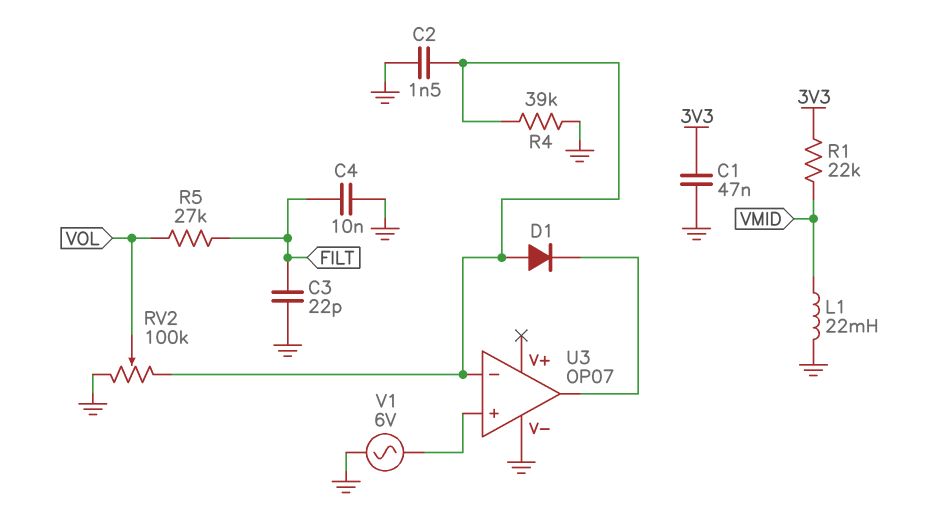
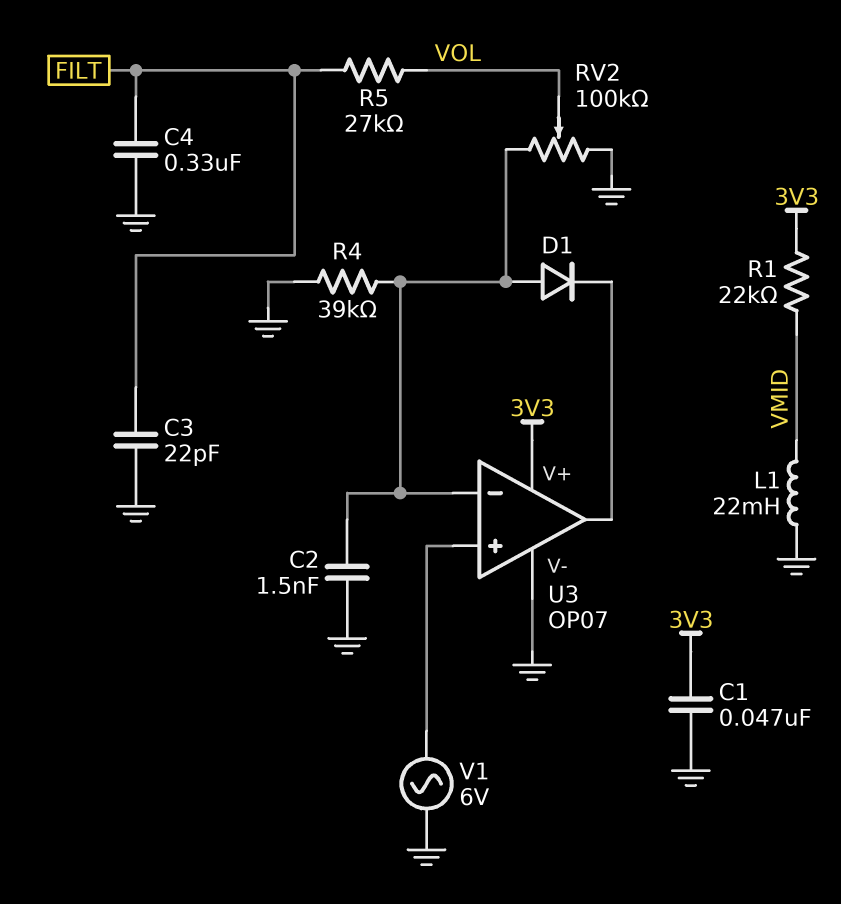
C4: 10nF (FILT, GND) -> 330nF (FILT, GND)
U3 pin V+: none -> 3V3

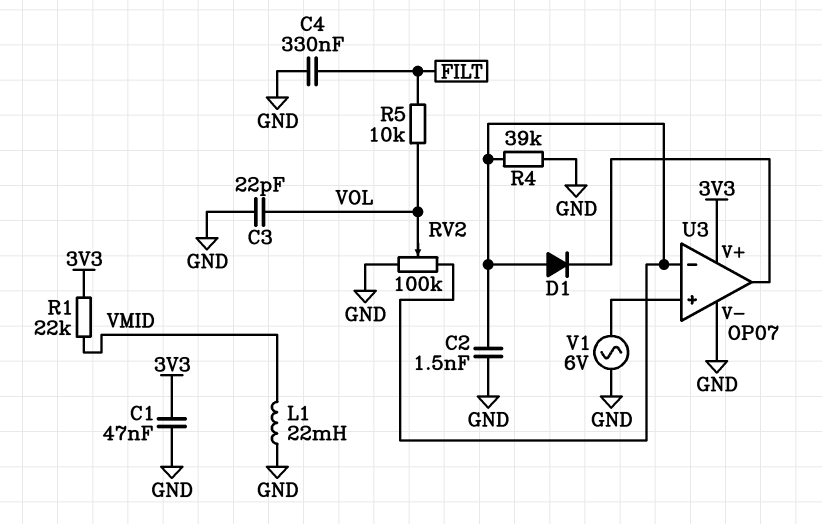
C3: 22pF (FILT, GND) -> 22pF (GND, VOL)
R5: 27k (FILT, VOL) -> 10k (FILT, VOL)

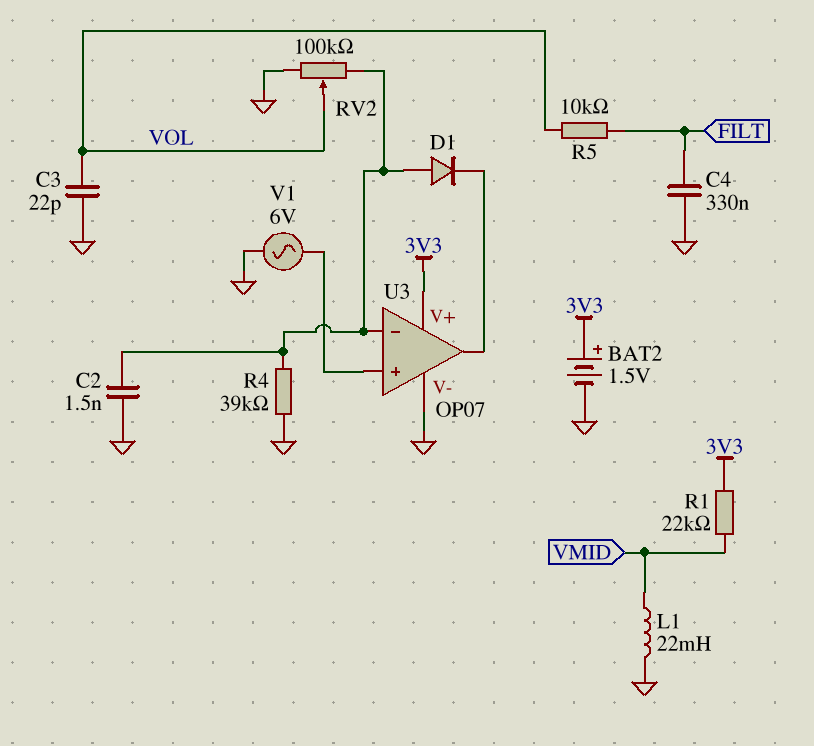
BAT2: none -> 1.5V (plus 3V3, minus GND)
C1: 47nF (3V3, GND) -> none

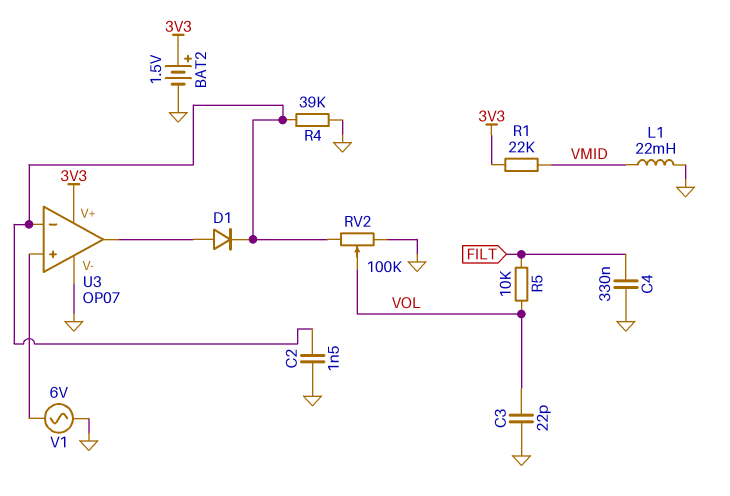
D1: diode (A U3/in-, K U3/out) -> diode (A U3/out, K U3/in-)

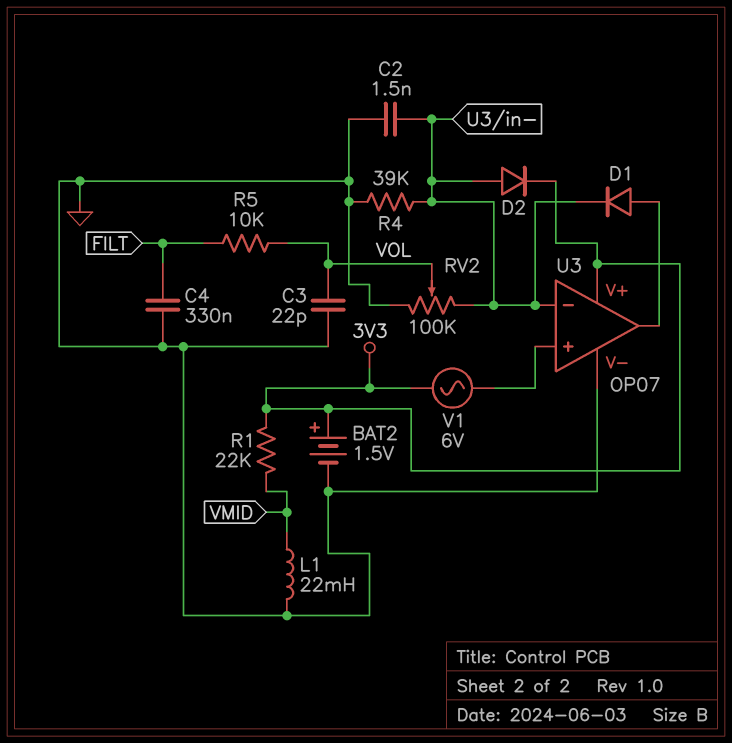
D2: none -> diode (A U3/in-, K 3V3)
V1: AC 6V (GND, U3/in+) -> AC 6V (3V3, U3/in+)

